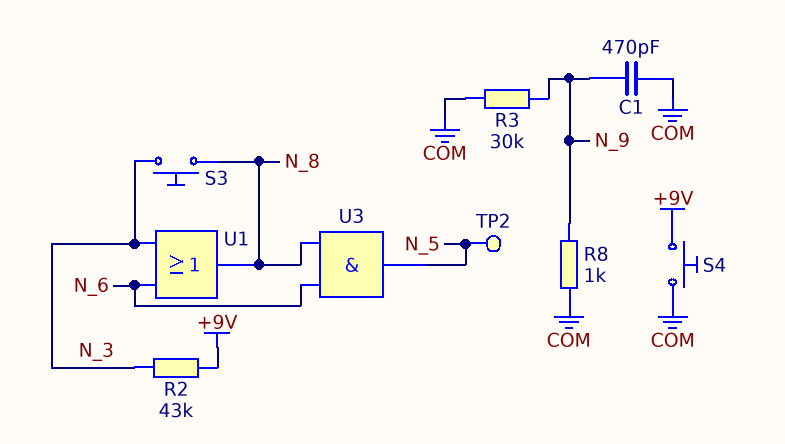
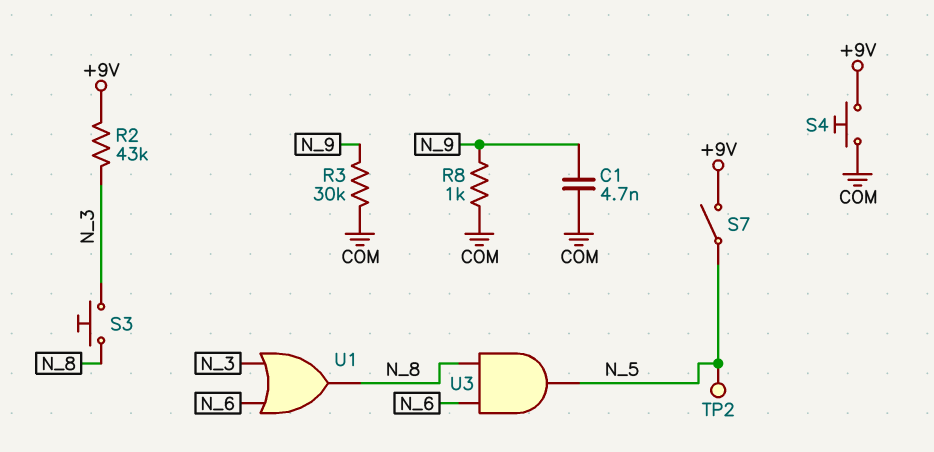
C1: 470pF (COM, N_9) -> 4.7nF (COM, N_9)
S7: none -> switch (+9V, N_5)

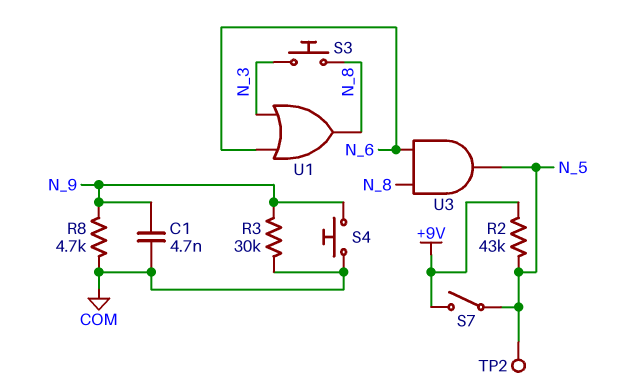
R2: 43k (+9V, N_3) -> 43k (+9V, N_5)
R8: 1k (COM, N_9) -> 4.7k (COM, N_9)
S4: button (+9V, COM) -> button (COM, N_9)

